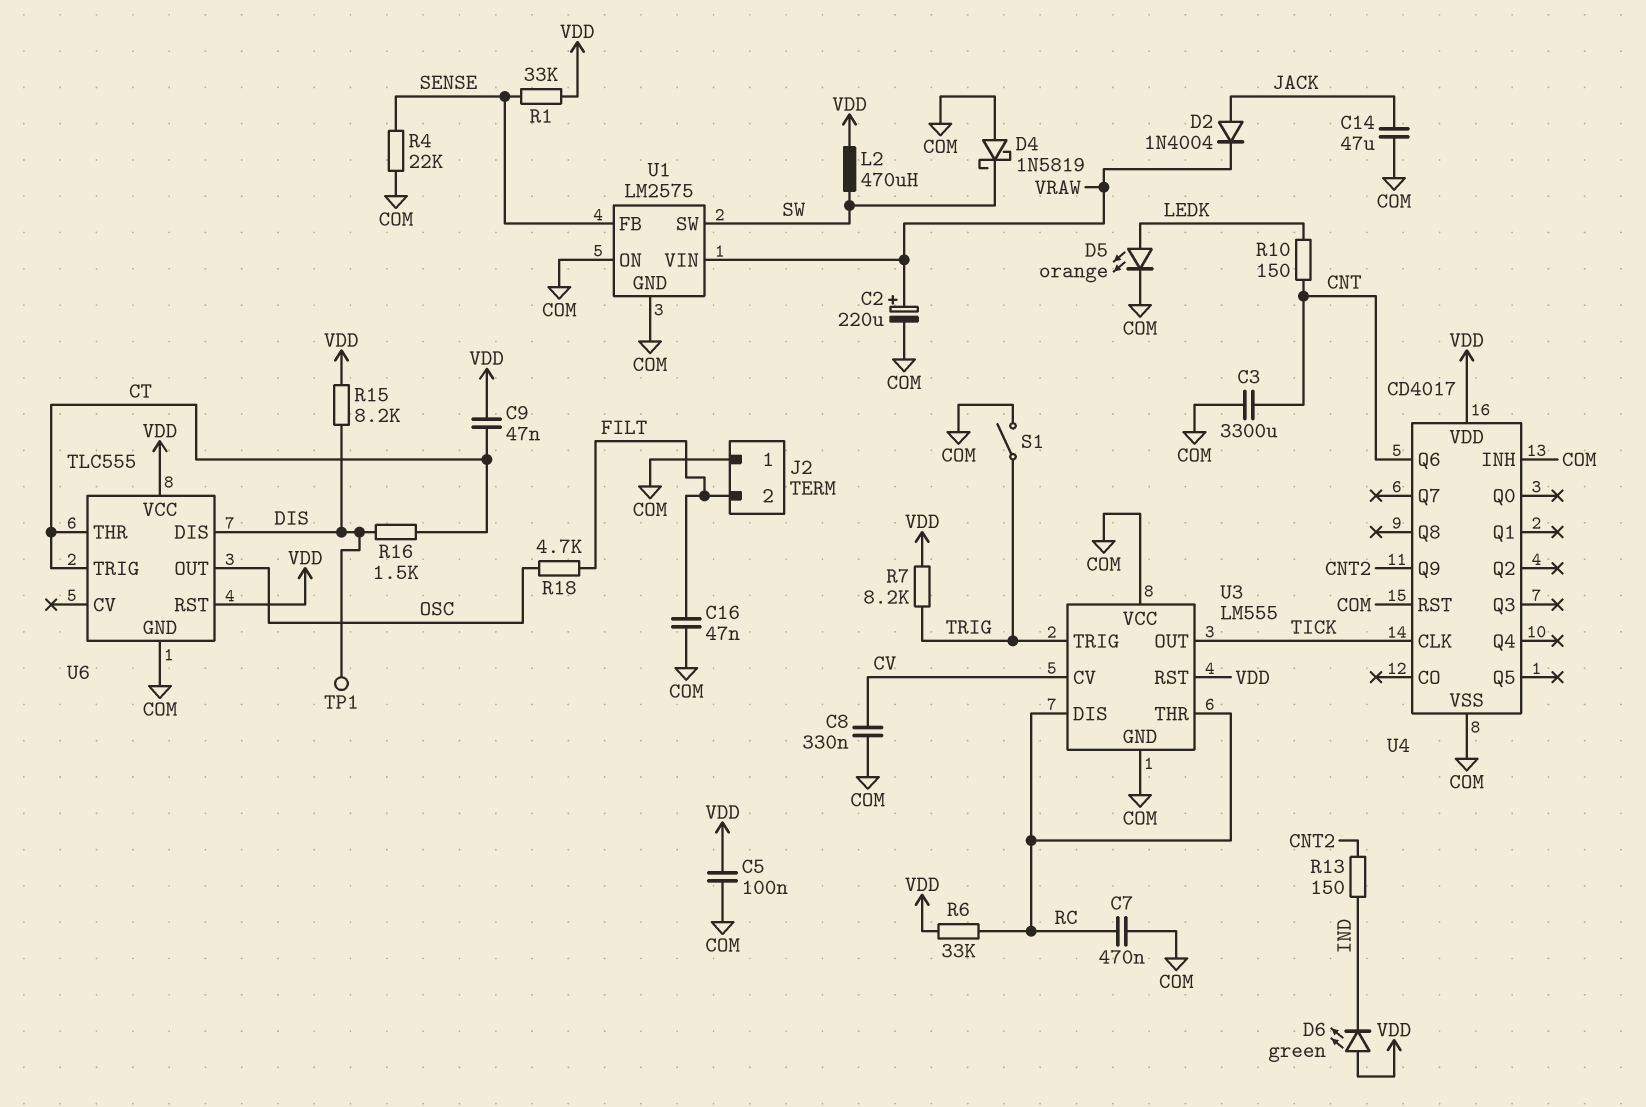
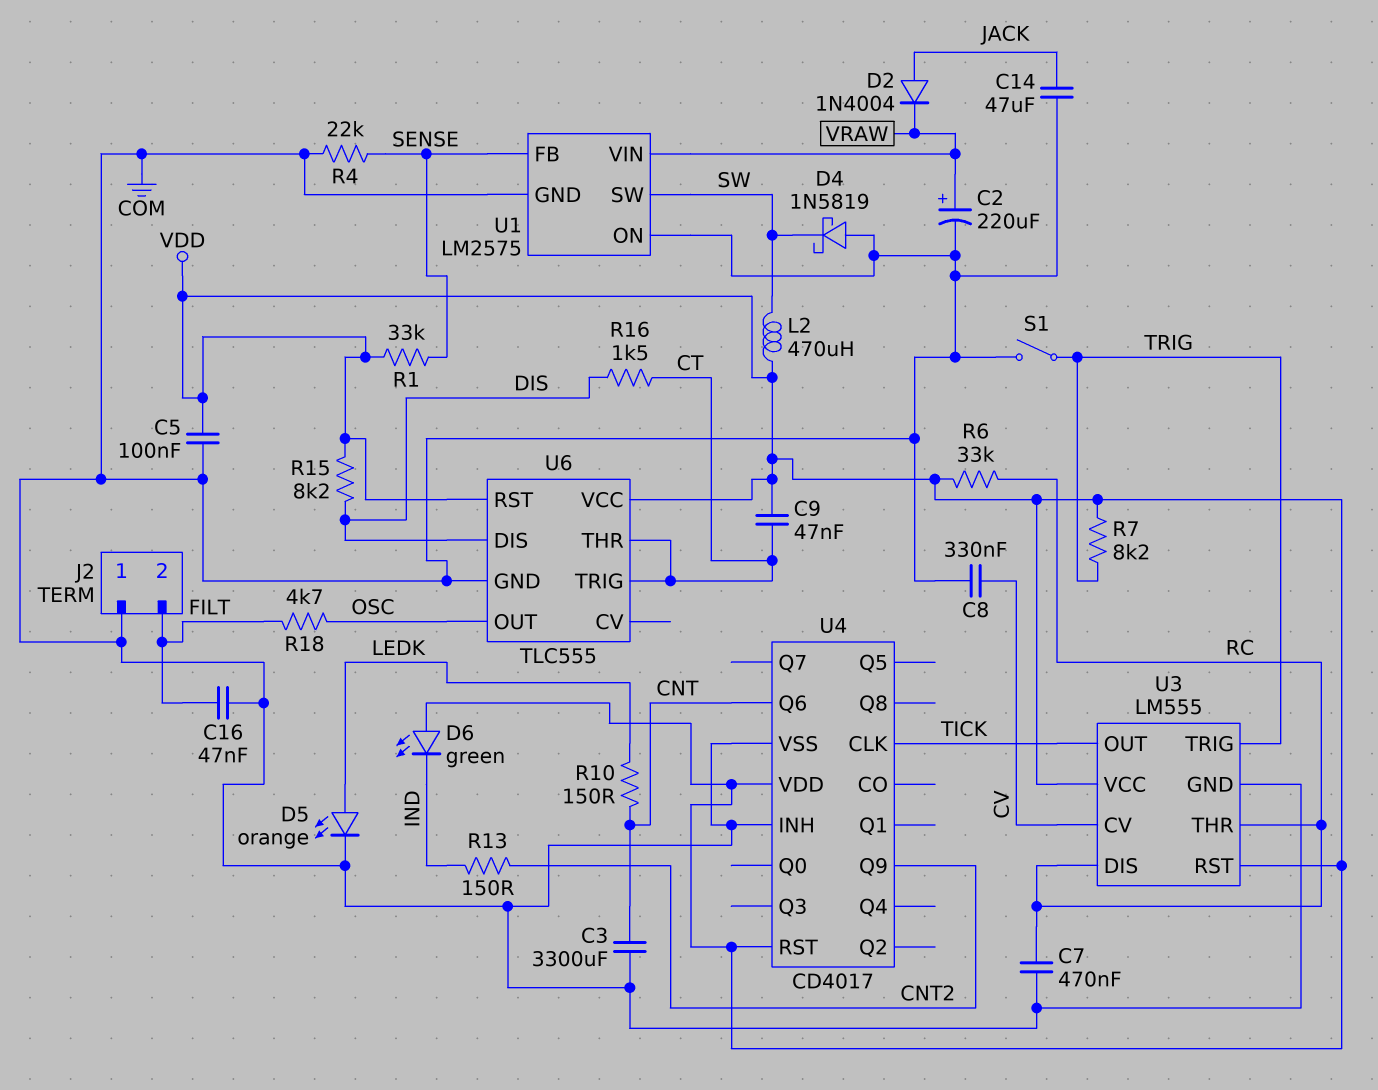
TP1: test point (DIS) -> none
U3 pin VCC: COM -> VDD
U4 pin RST: COM -> VDD

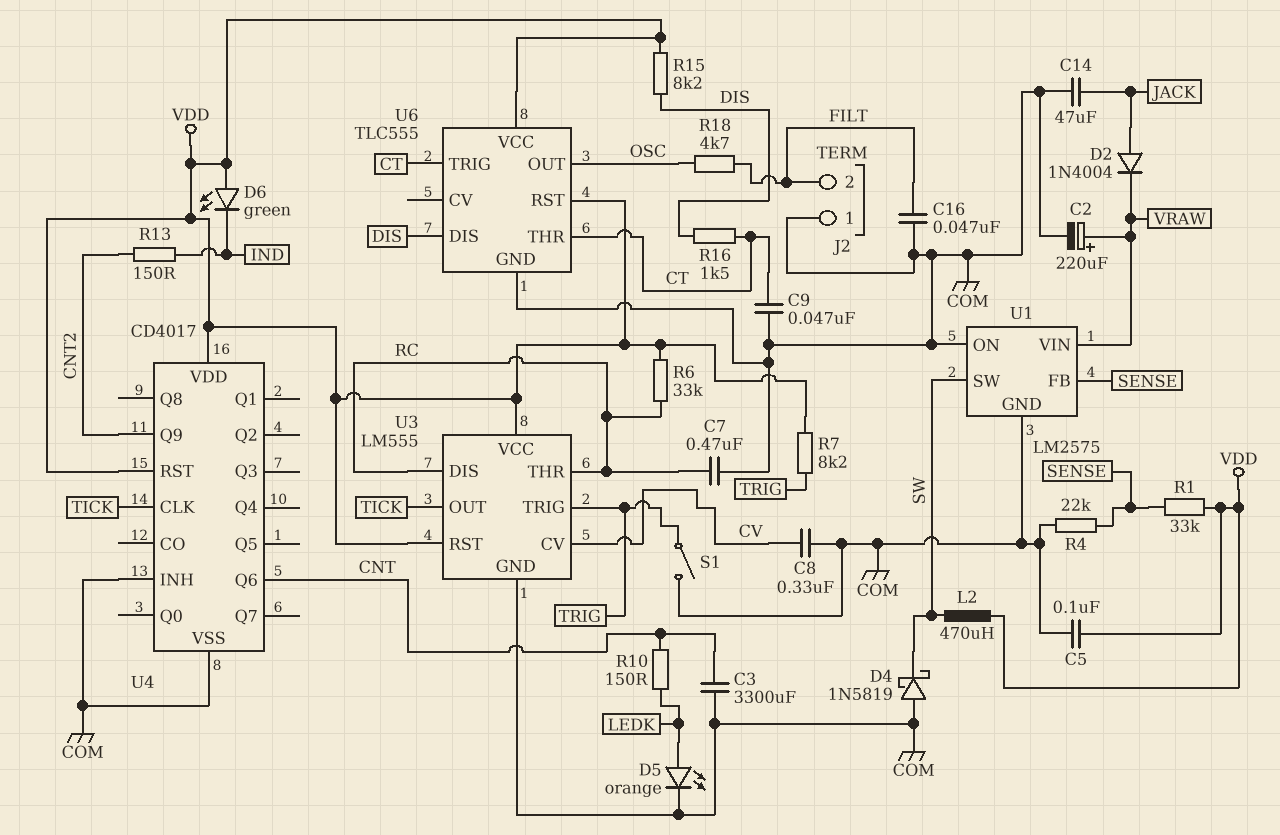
C9: 47nF (CT, VDD) -> 47nF (COM, CT)

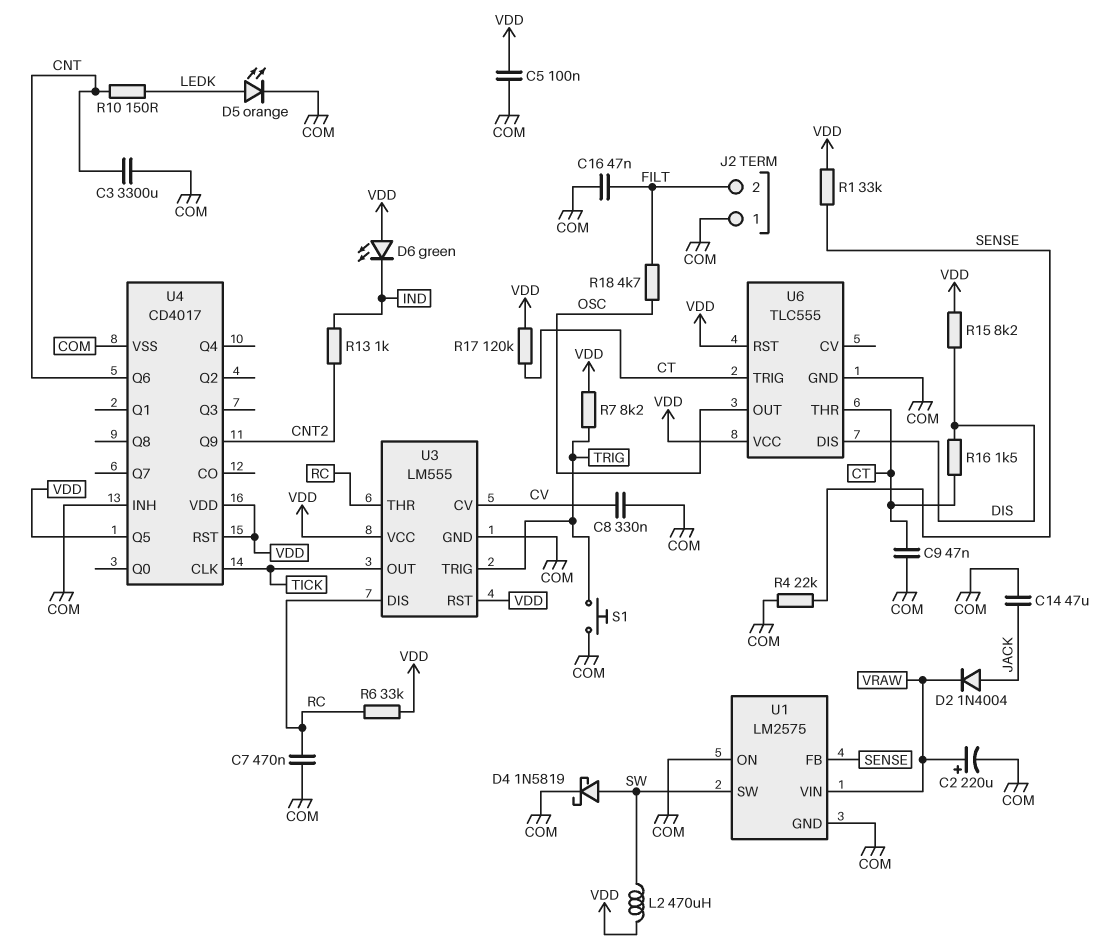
D4: schottky 1N5819 (A COM, K SW) -> schottky 1N5819 (A SW, K COM)
R13: 150 (CNT2, IND) -> 1k (CNT2, IND)
R17: none -> 120k (CT, VDD)
S1: switch (COM, TRIG) -> button (COM, TRIG)
U4 pin Q5: none -> VDD

